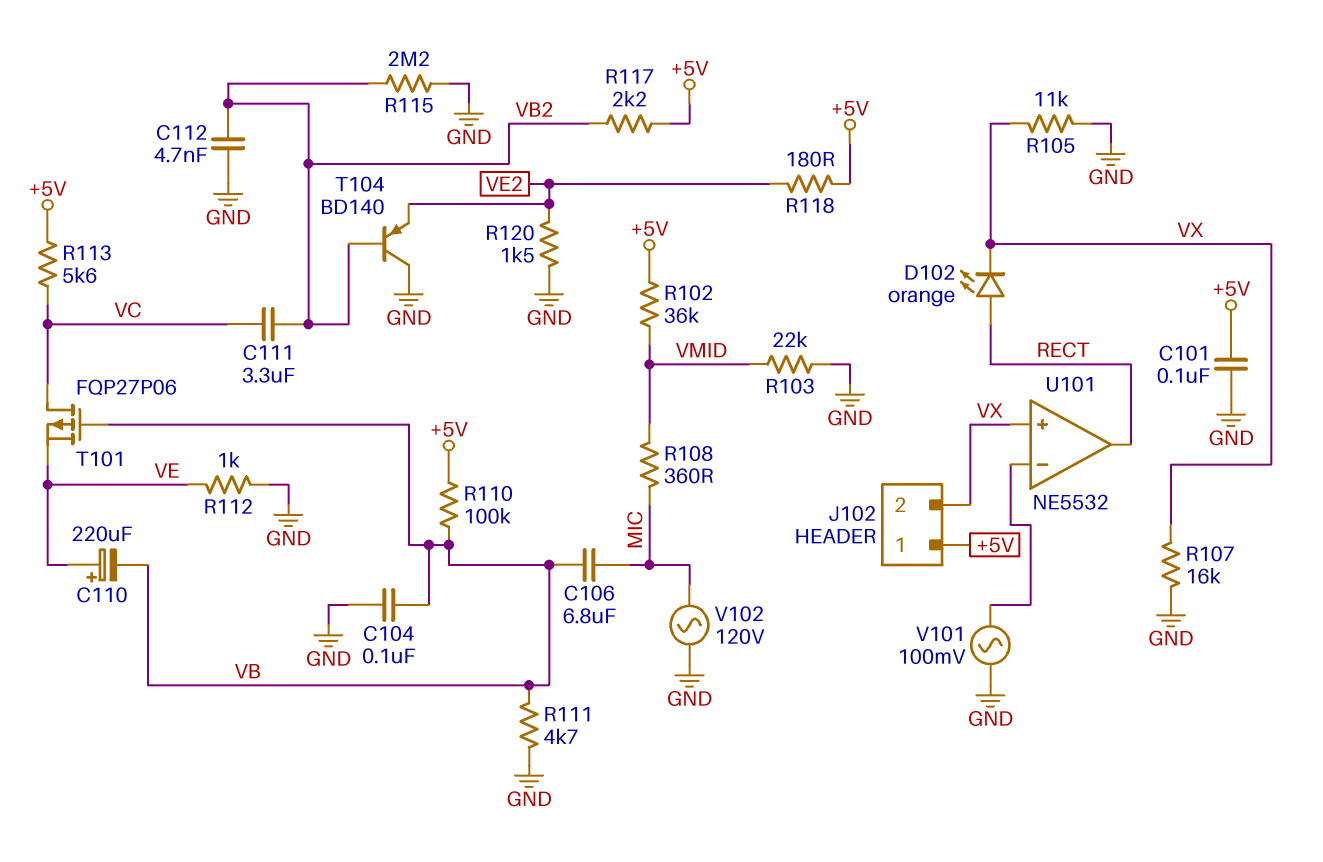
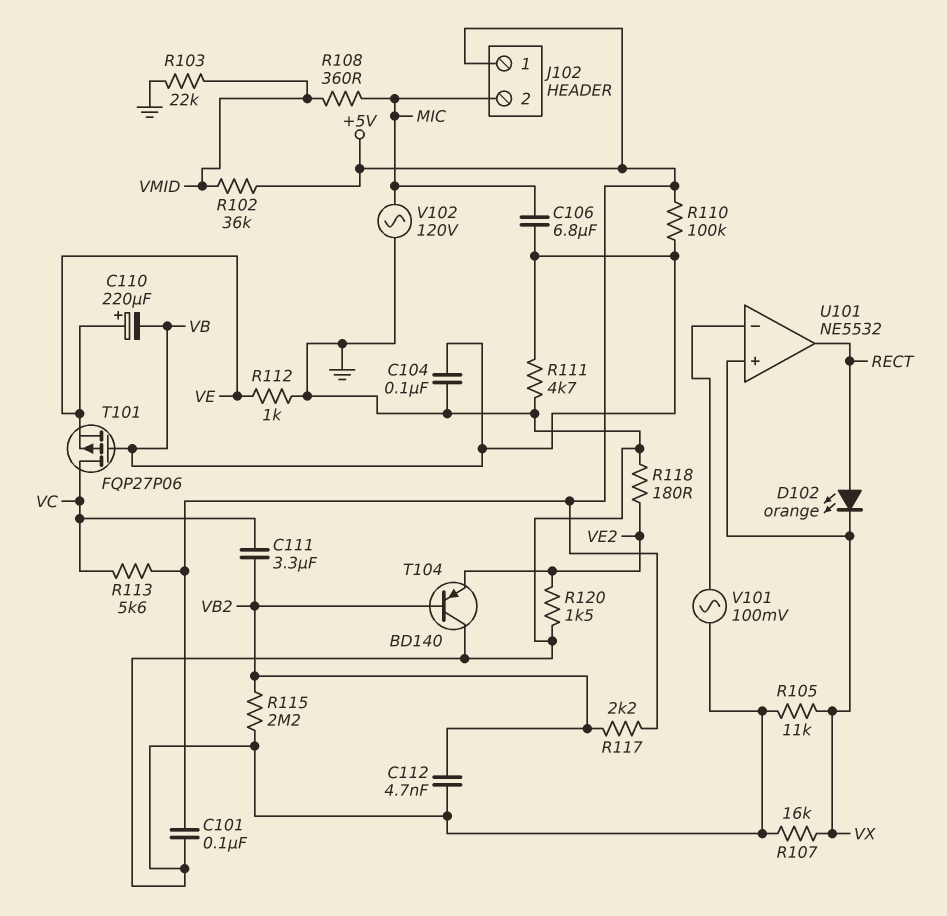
J102 pin 2: VX -> MIC
R118: 180 (+5V, VE2) -> 180 (GND, VE2)

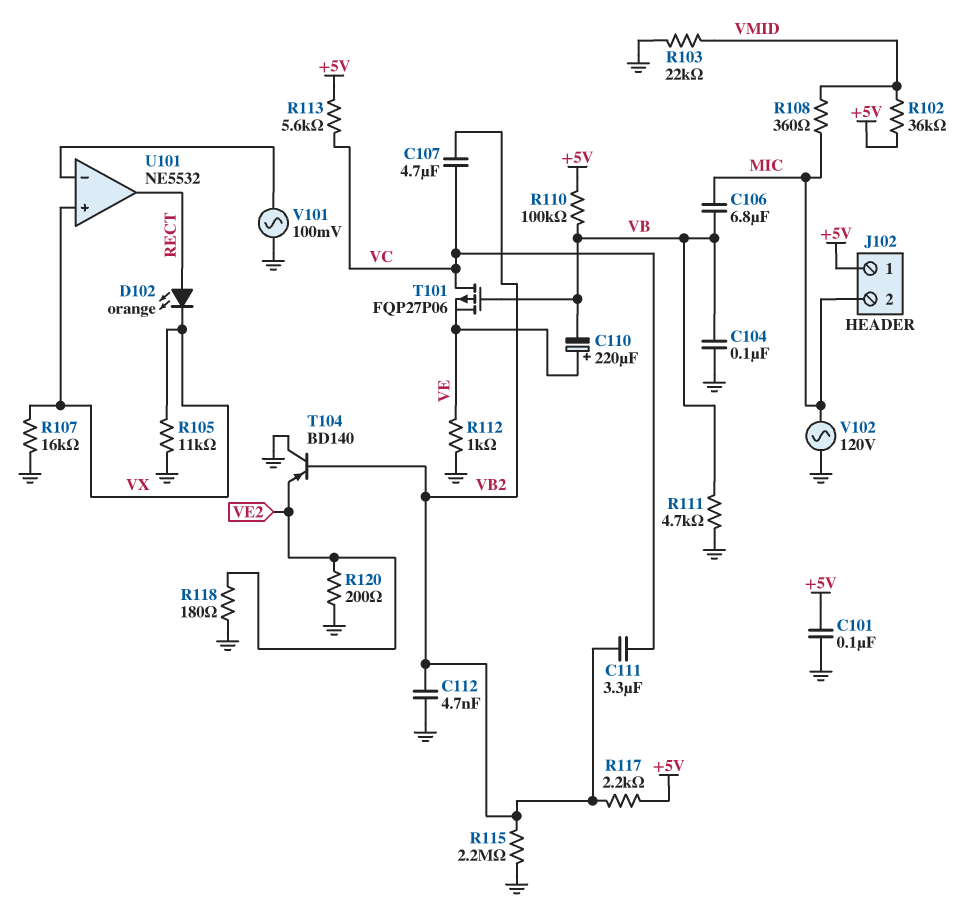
C107: none -> 4.7uF (VB2, VC)
R120: 1.5k (GND, VE2) -> 200 (GND, VE2)

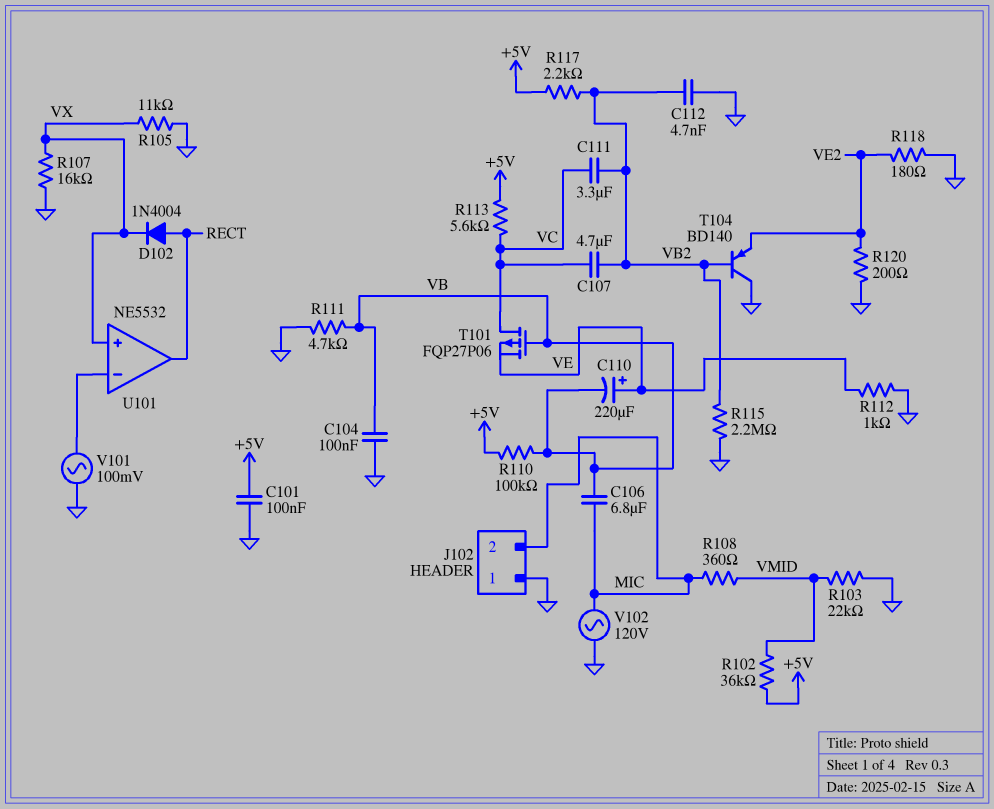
D102: LED orange (A RECT, K VX) -> diode 1N4004 (A RECT, K VX)
J102 pin 1: +5V -> GND

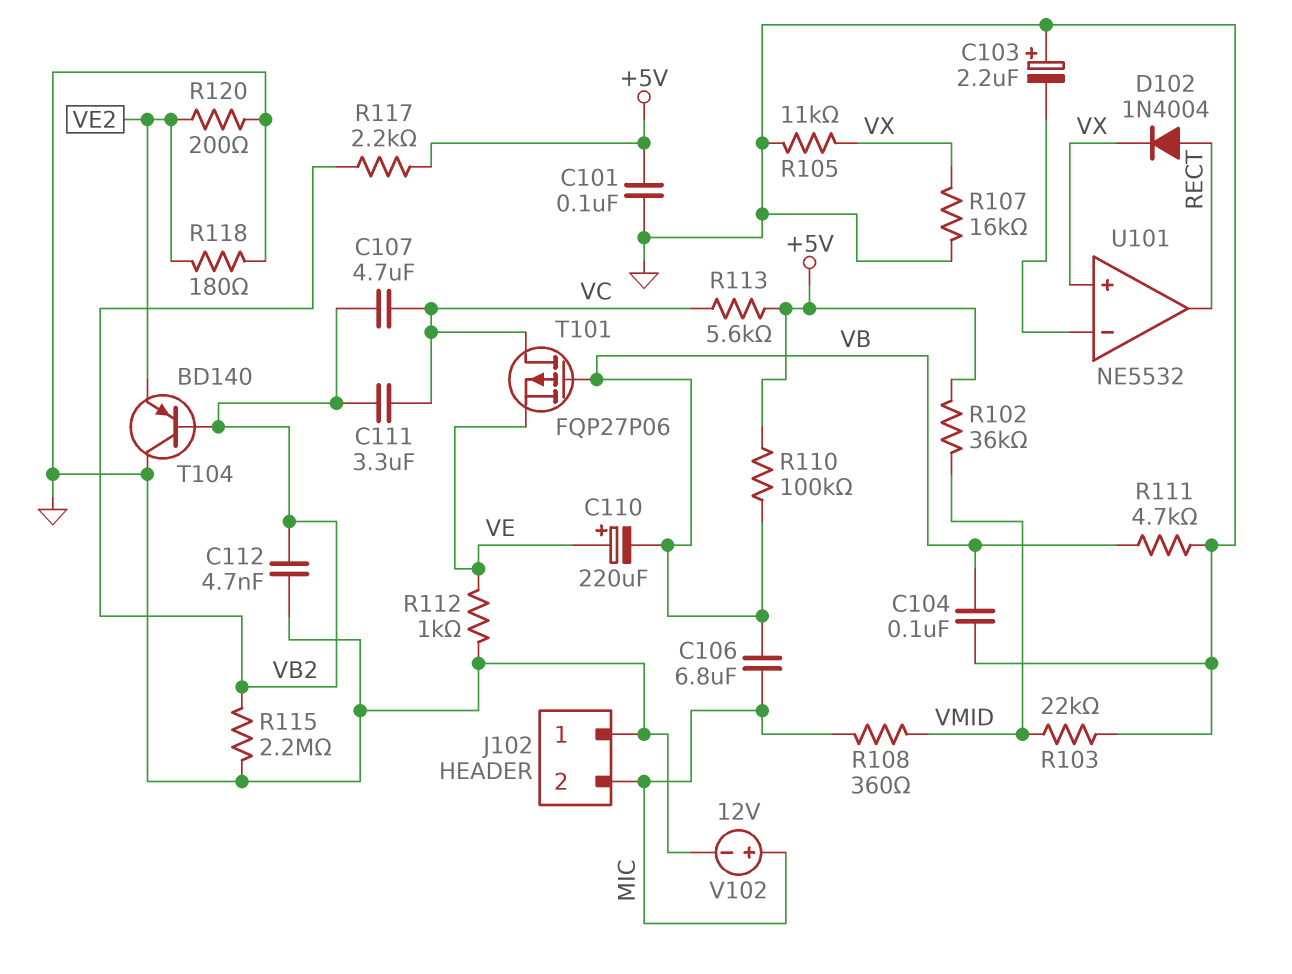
C103: none -> 2.2uF (plus GND, minus U101/in-)
V101: AC 100mV (GND, U101/in-) -> none
V102: AC 120V (GND, MIC) -> 12V (plus MIC, minus GND)

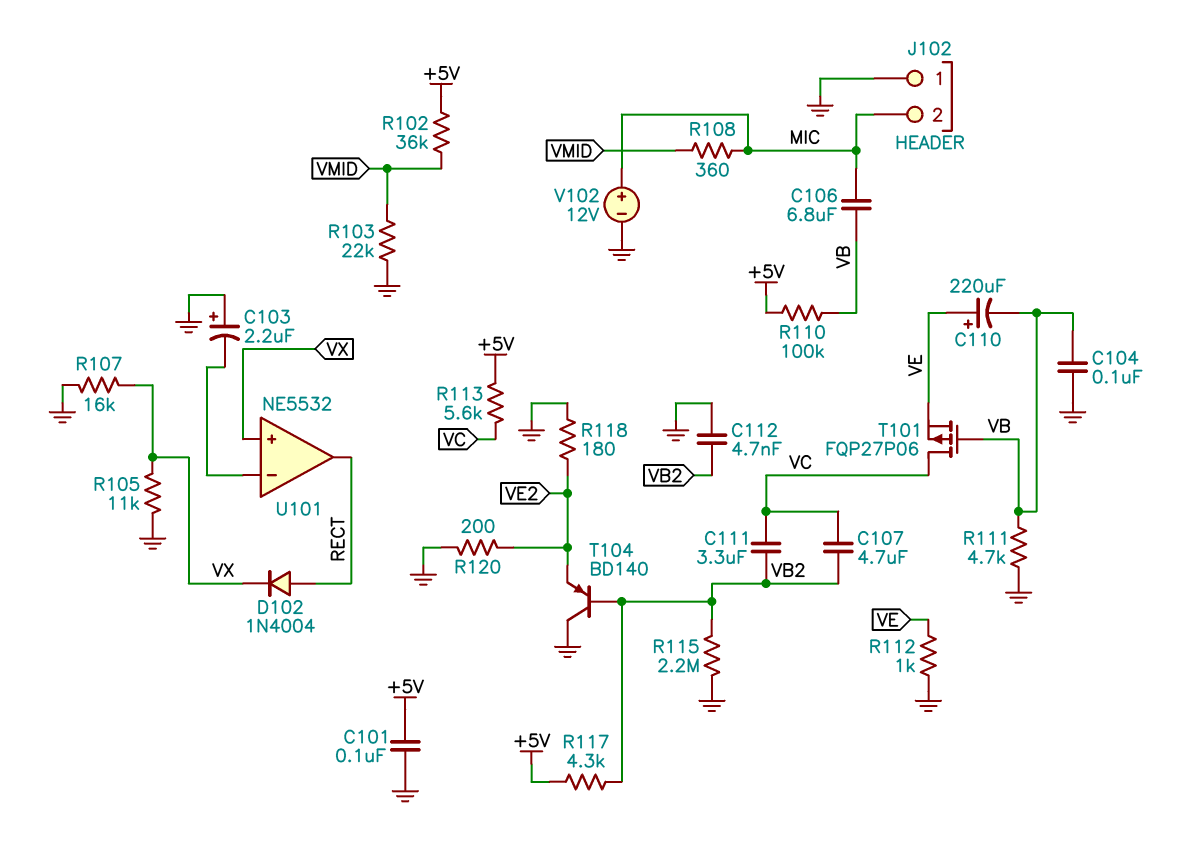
R117: 2.2k (+5V, VB2) -> 4.3k (+5V, VB2)

